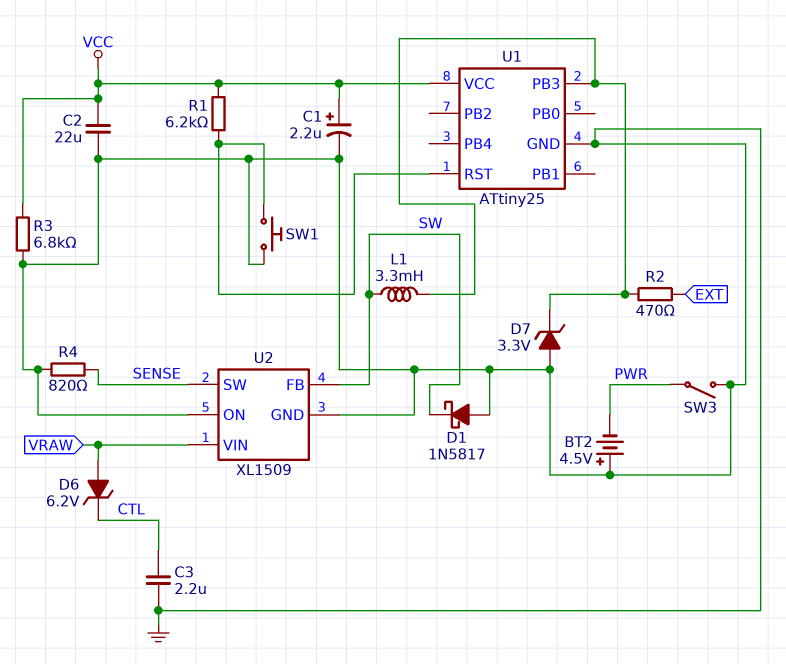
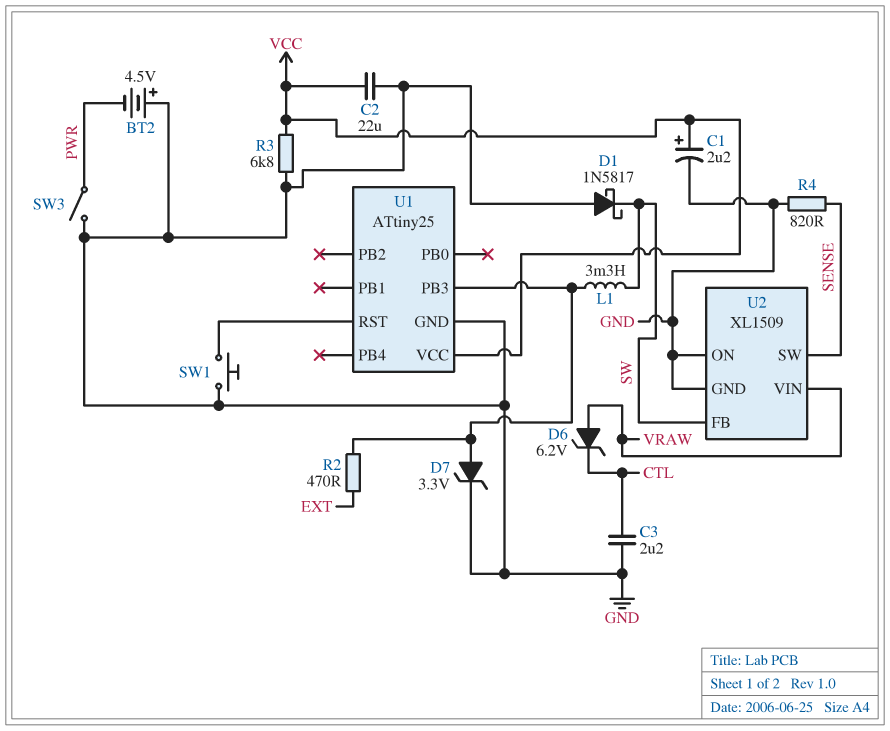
D7: zener 3.3V (A GND, K U1/PB3) -> zener 3.3V (A U1/PB3, K GND)
R1: 6.2k (U1/RST, VCC) -> none

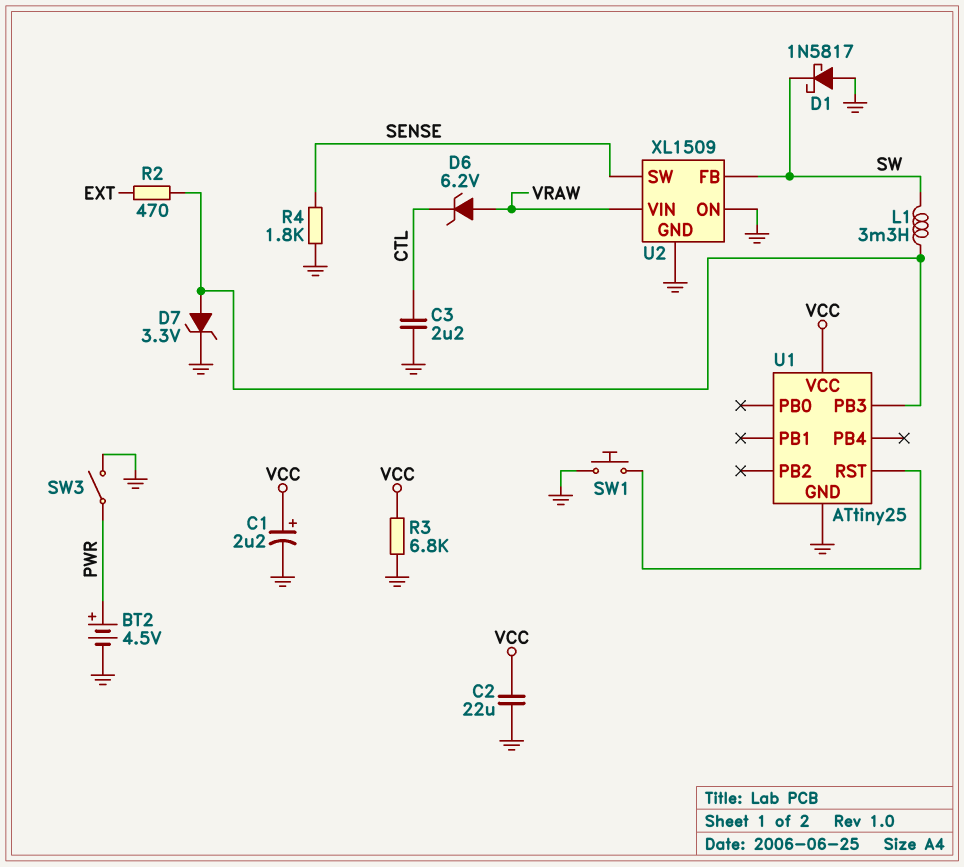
BT2: 4.5V (plus GND, minus PWR) -> 4.5V (plus PWR, minus GND)
R4: 820 (GND, SENSE) -> 1.8k (GND, SENSE)

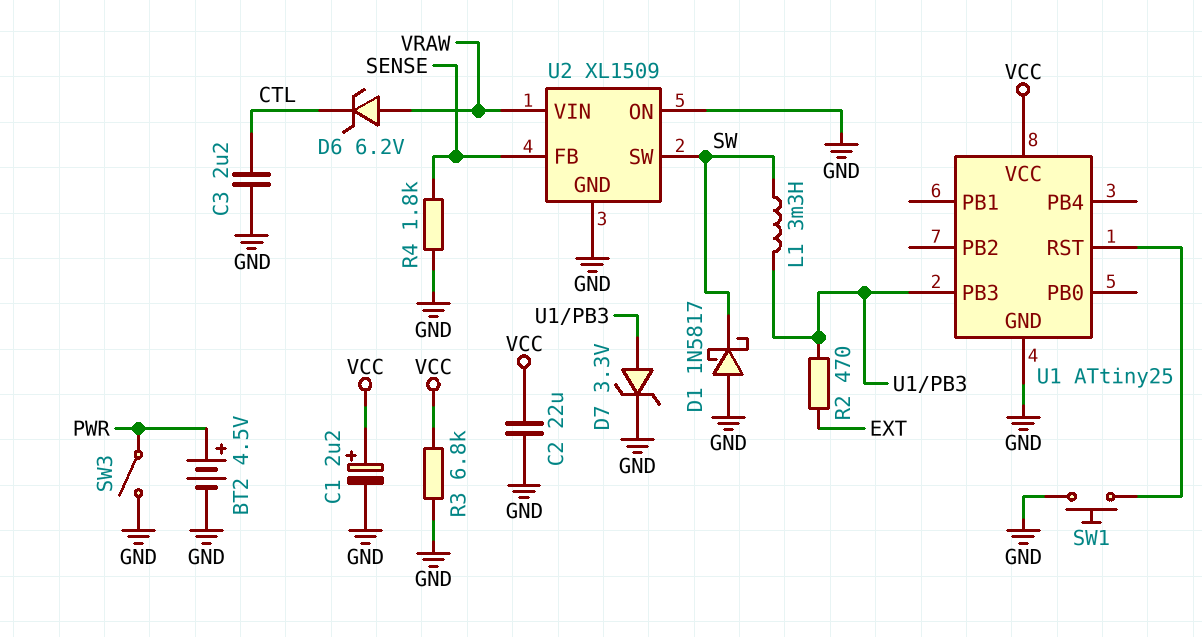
U2 pin FB: SW -> SENSE
U2 pin SW: SENSE -> SW

